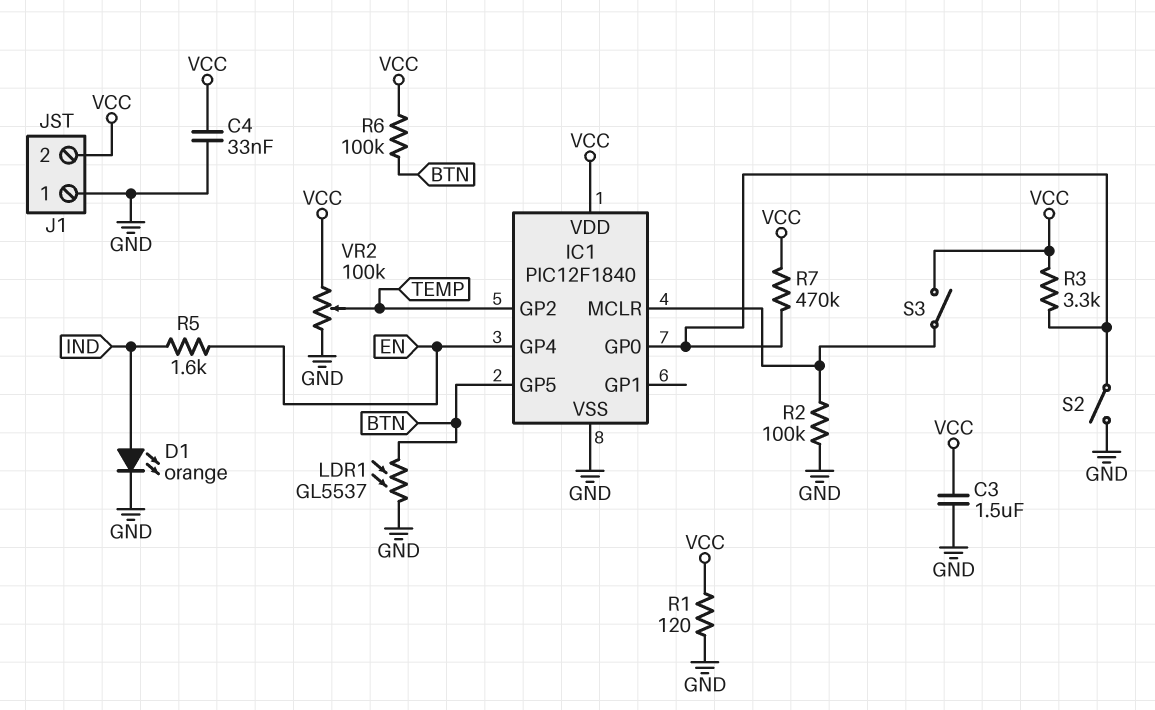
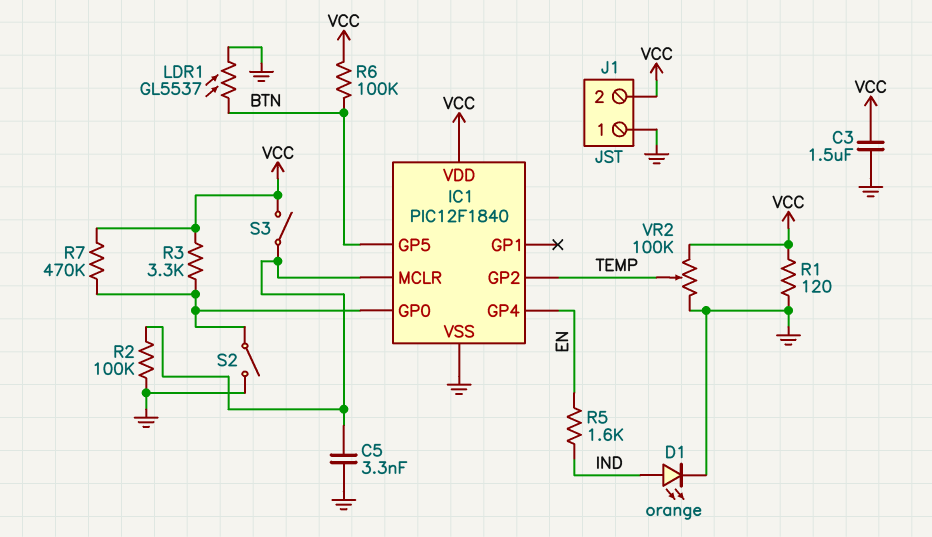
C4: 33nF (GND, VCC) -> none
C5: none -> 3.3nF (GND, IC1/MCLR)

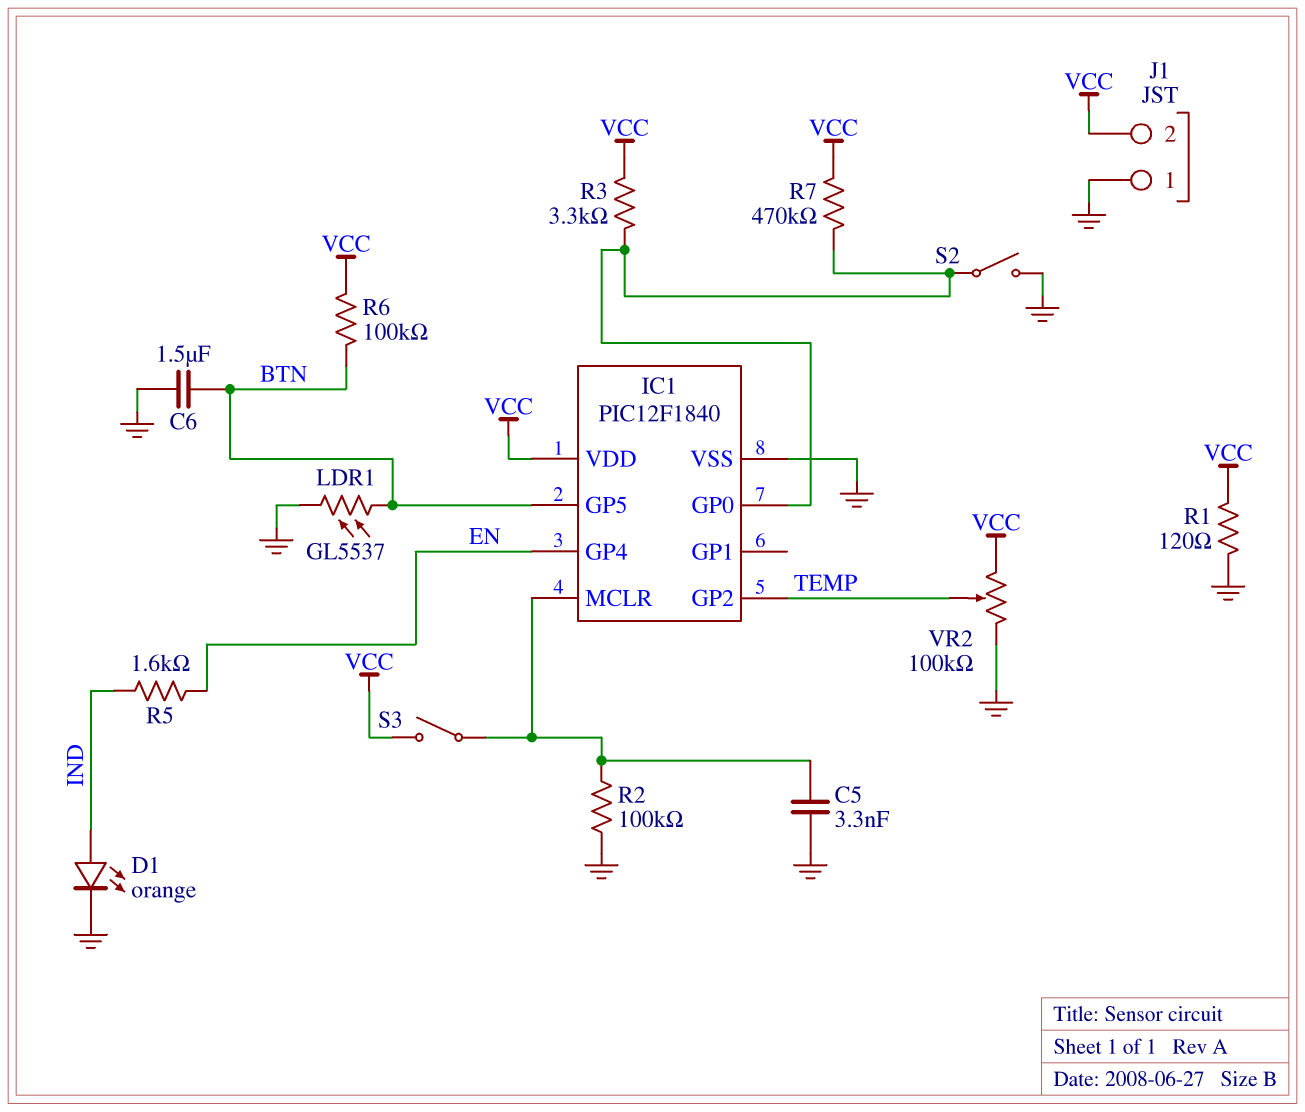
C3: 1.5uF (GND, VCC) -> none
C6: none -> 1.5uF (BTN, GND)

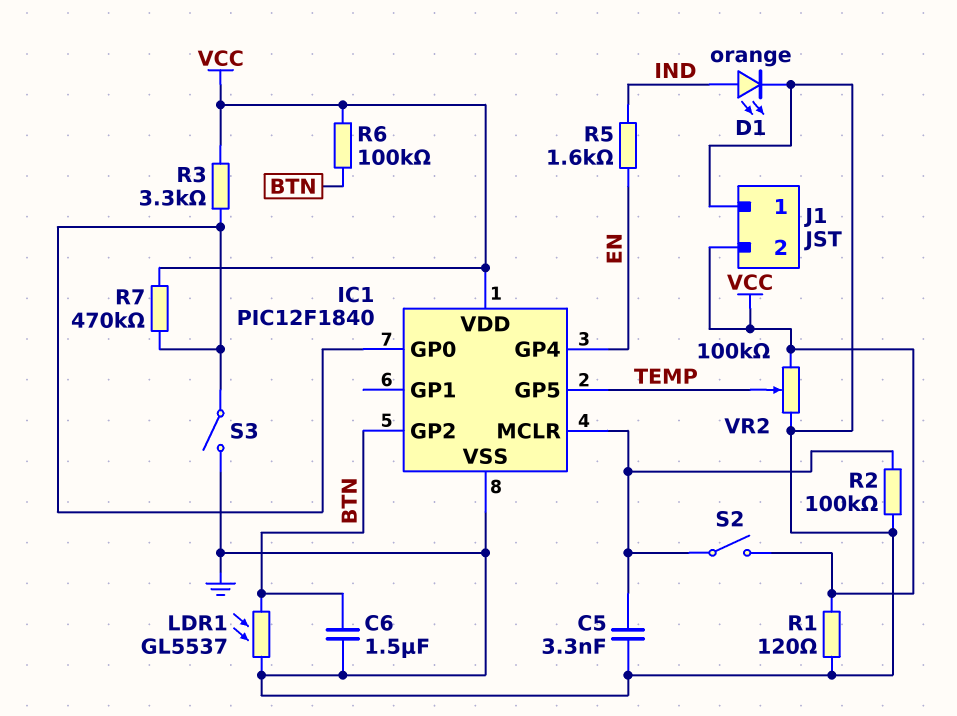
IC1 pin GP2: TEMP -> BTN
IC1 pin GP5: BTN -> TEMP
S2: switch (GND, IC1/GP0) -> switch (IC1/MCLR, VCC)
S3: switch (IC1/MCLR, VCC) -> switch (GND, IC1/GP0)

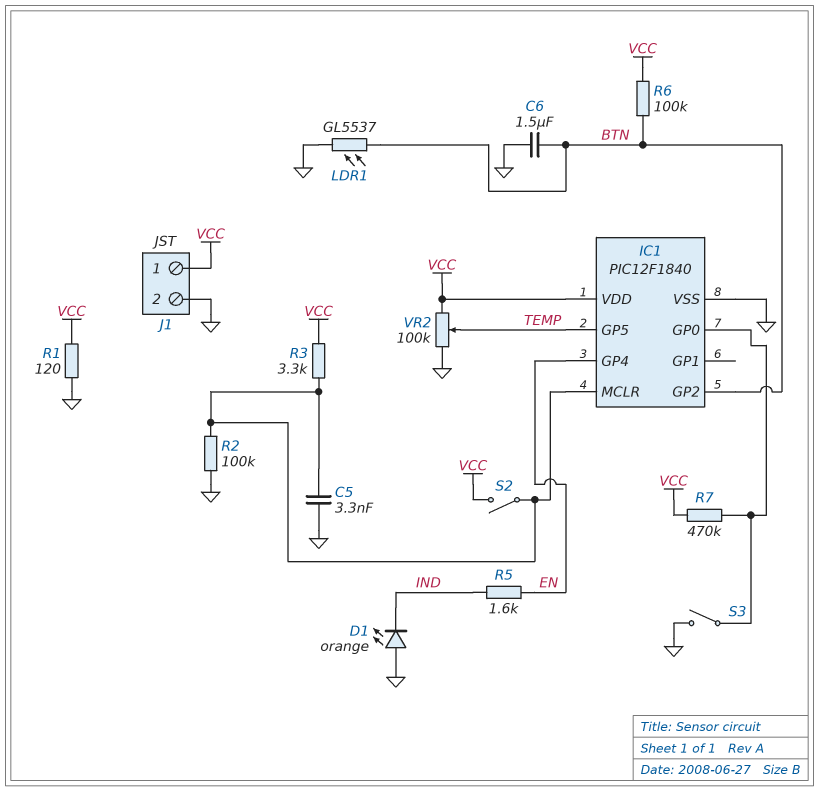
D1: LED orange (A IND, K GND) -> LED orange (A GND, K IND)
J1 pin 1: GND -> VCC
J1 pin 2: VCC -> GND
R3: 3.3k (IC1/GP0, VCC) -> 3.3k (IC1/MCLR, VCC)

